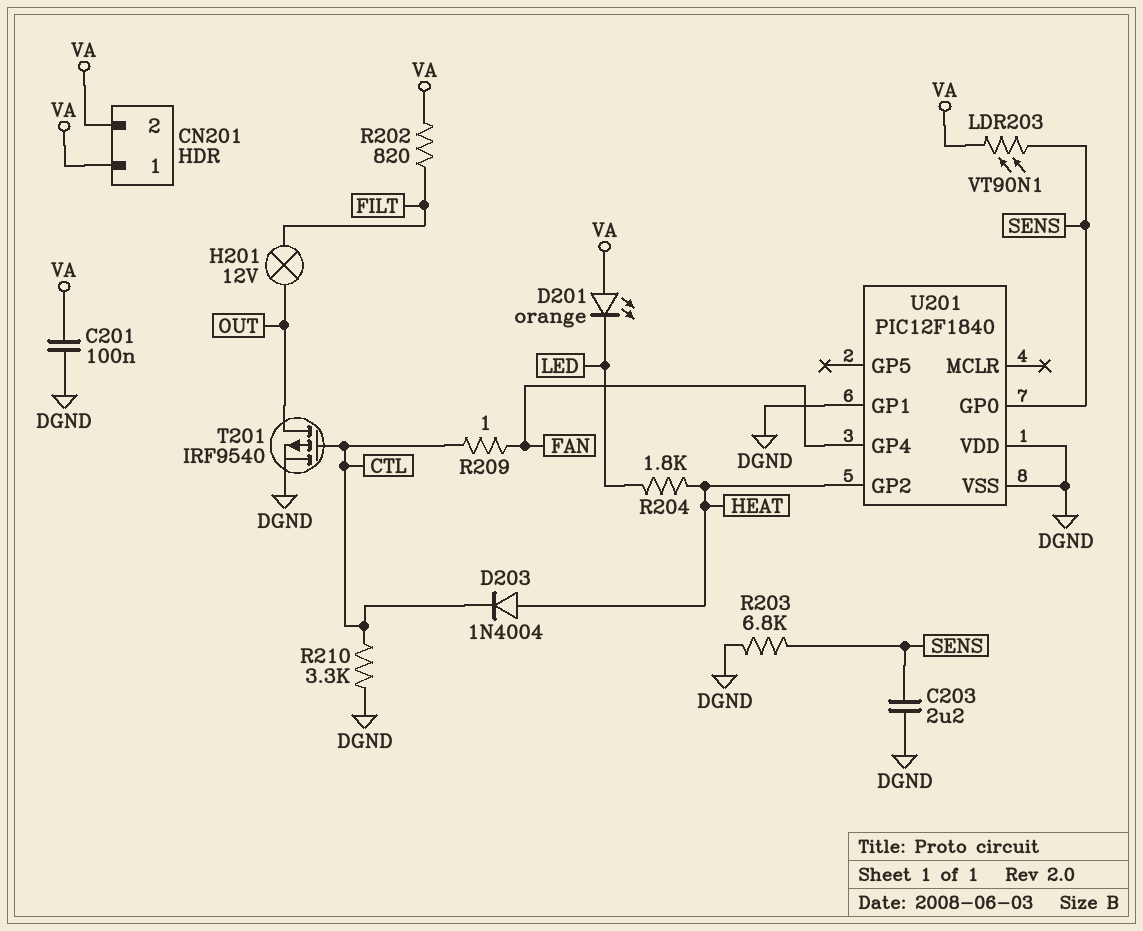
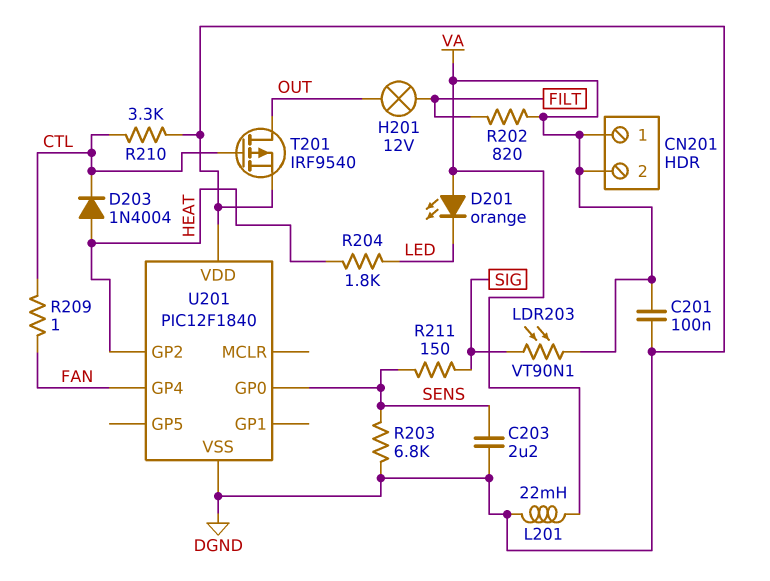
L201: none -> 22mH (DGND, VA)
LDR203: VT90N1 (SENS, VA) -> VT90N1 (SIG, VA)
R211: none -> 150 (SENS, SIG)
U201 pin GP1: DGND -> none

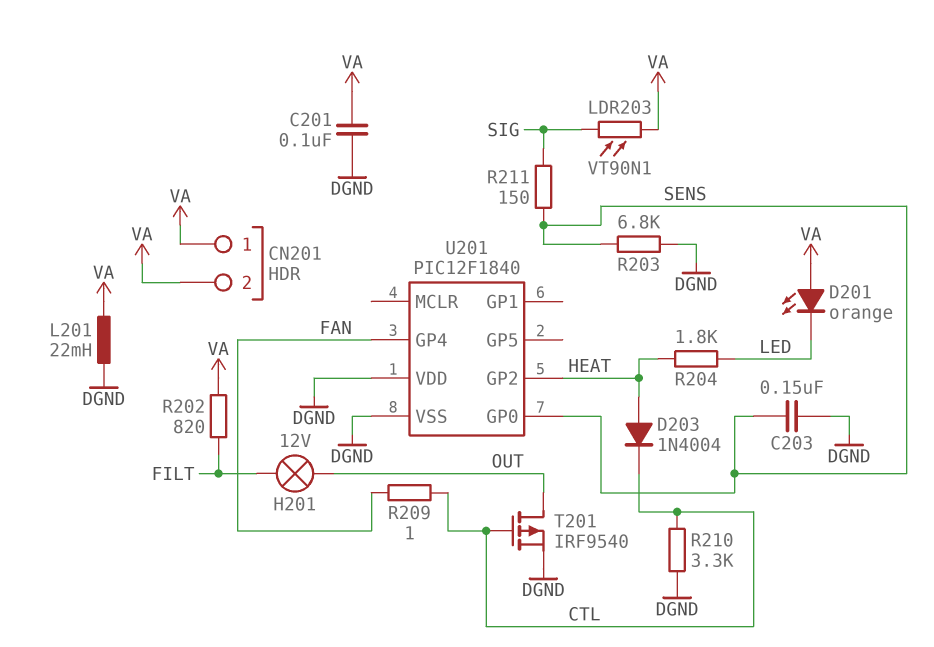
C203: 2.2uF (DGND, SENS) -> 150nF (DGND, SENS)

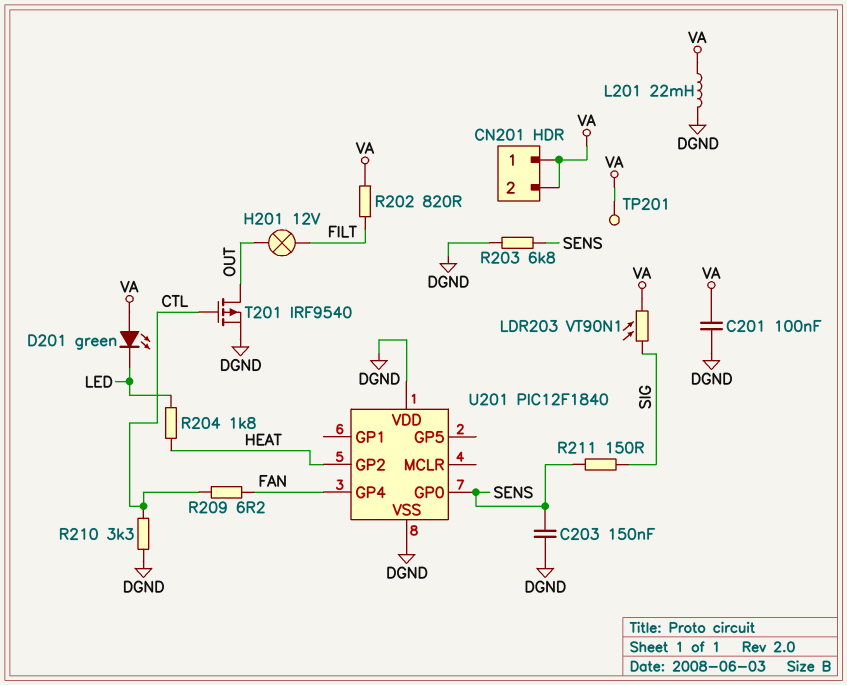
D201: LED orange (A VA, K LED) -> LED green (A VA, K LED)
D203: diode 1N4004 (A HEAT, K CTL) -> none
R209: 1 (CTL, FAN) -> 6.2 (CTL, FAN)
TP201: none -> test point (VA)

